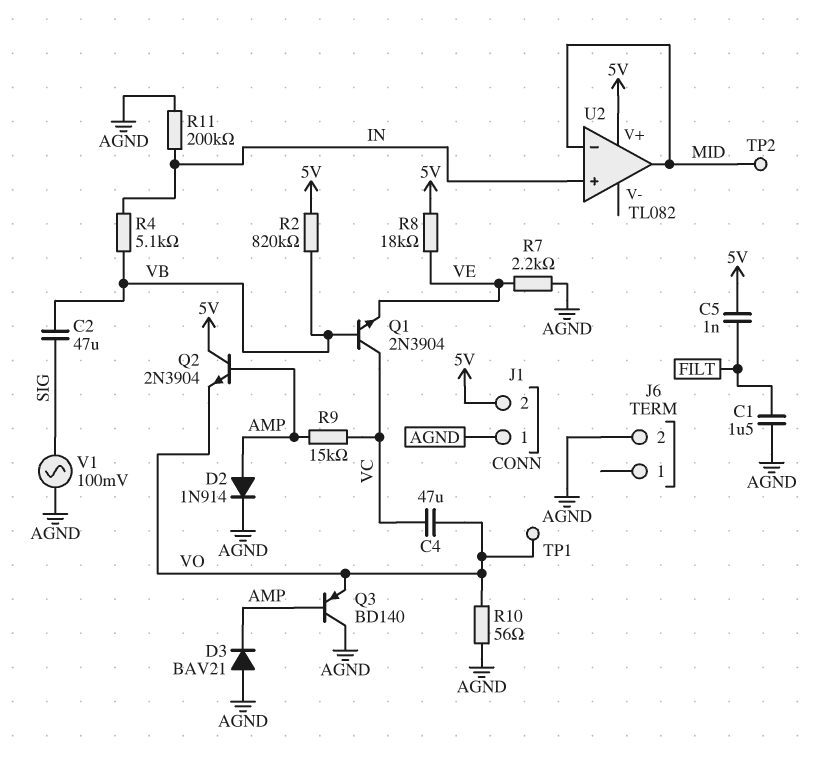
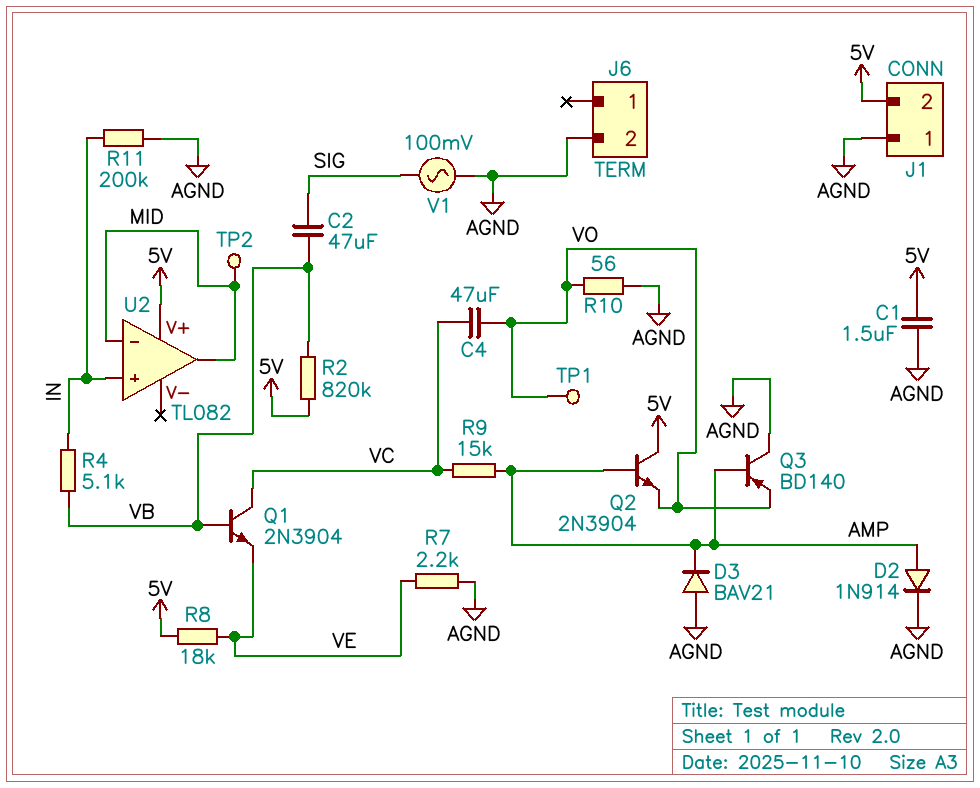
C1: 1.5uF (AGND, FILT) -> 1.5uF (5V, AGND)
C5: 1nF (5V, FILT) -> none

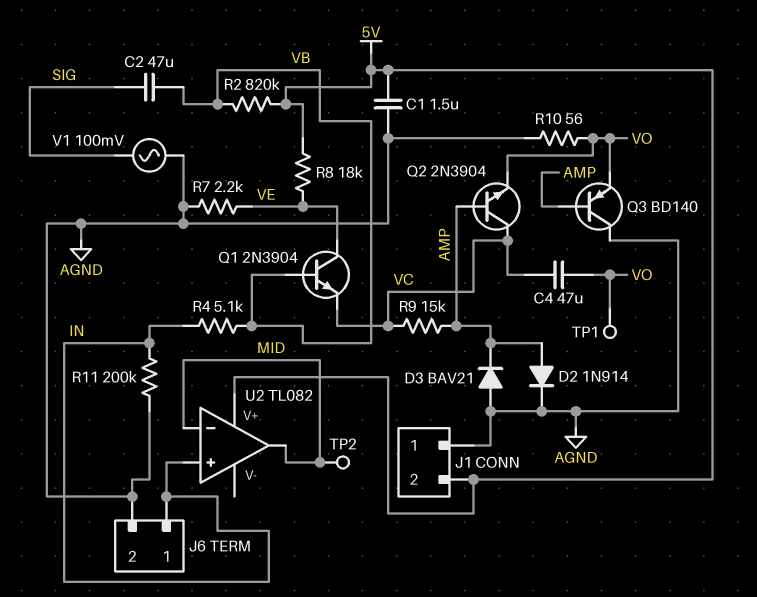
J6 pin 1: none -> IN
Q1: NPN 2N3904 (B VB, C VC, E VE) -> NPN 2N3904 (B VB, C VE, E VC)
Q2: NPN 2N3904 (B AMP, C 5V, E VO) -> NPN 2N3904 (B AMP, C VC, E VO)

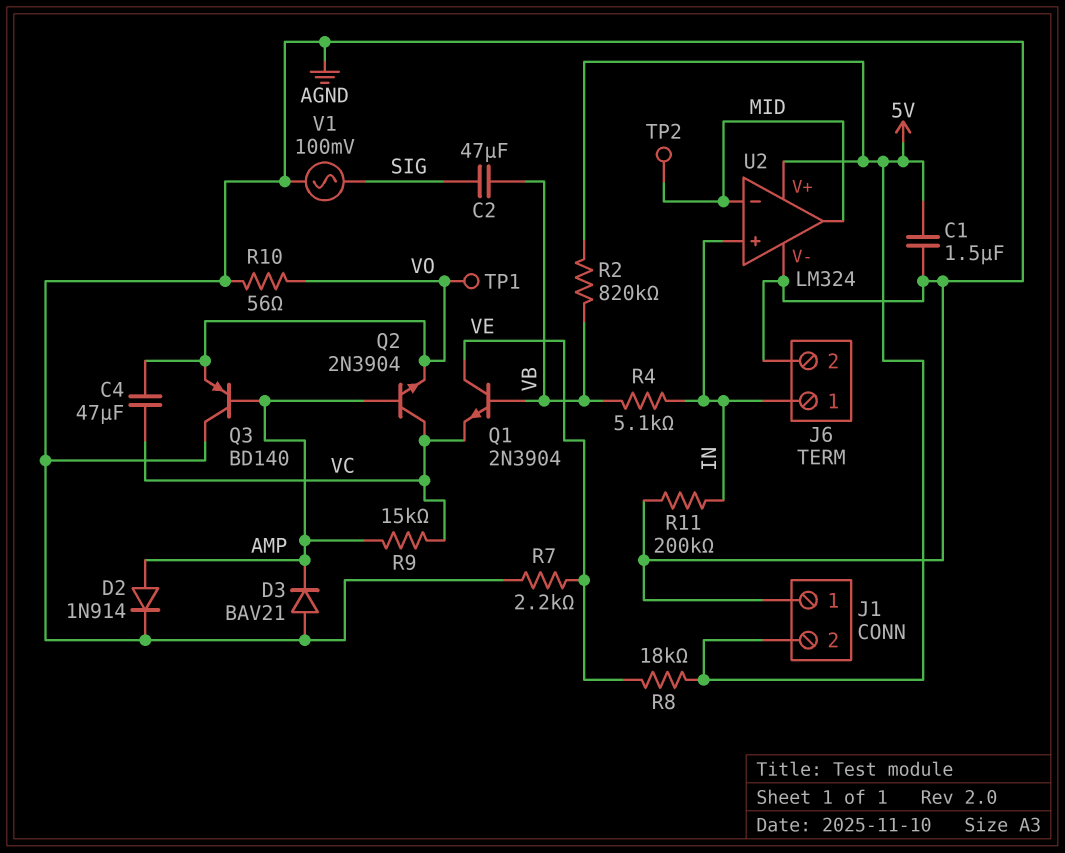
U2: TL082 -> LM324
U2 pin V-: none -> AGND

